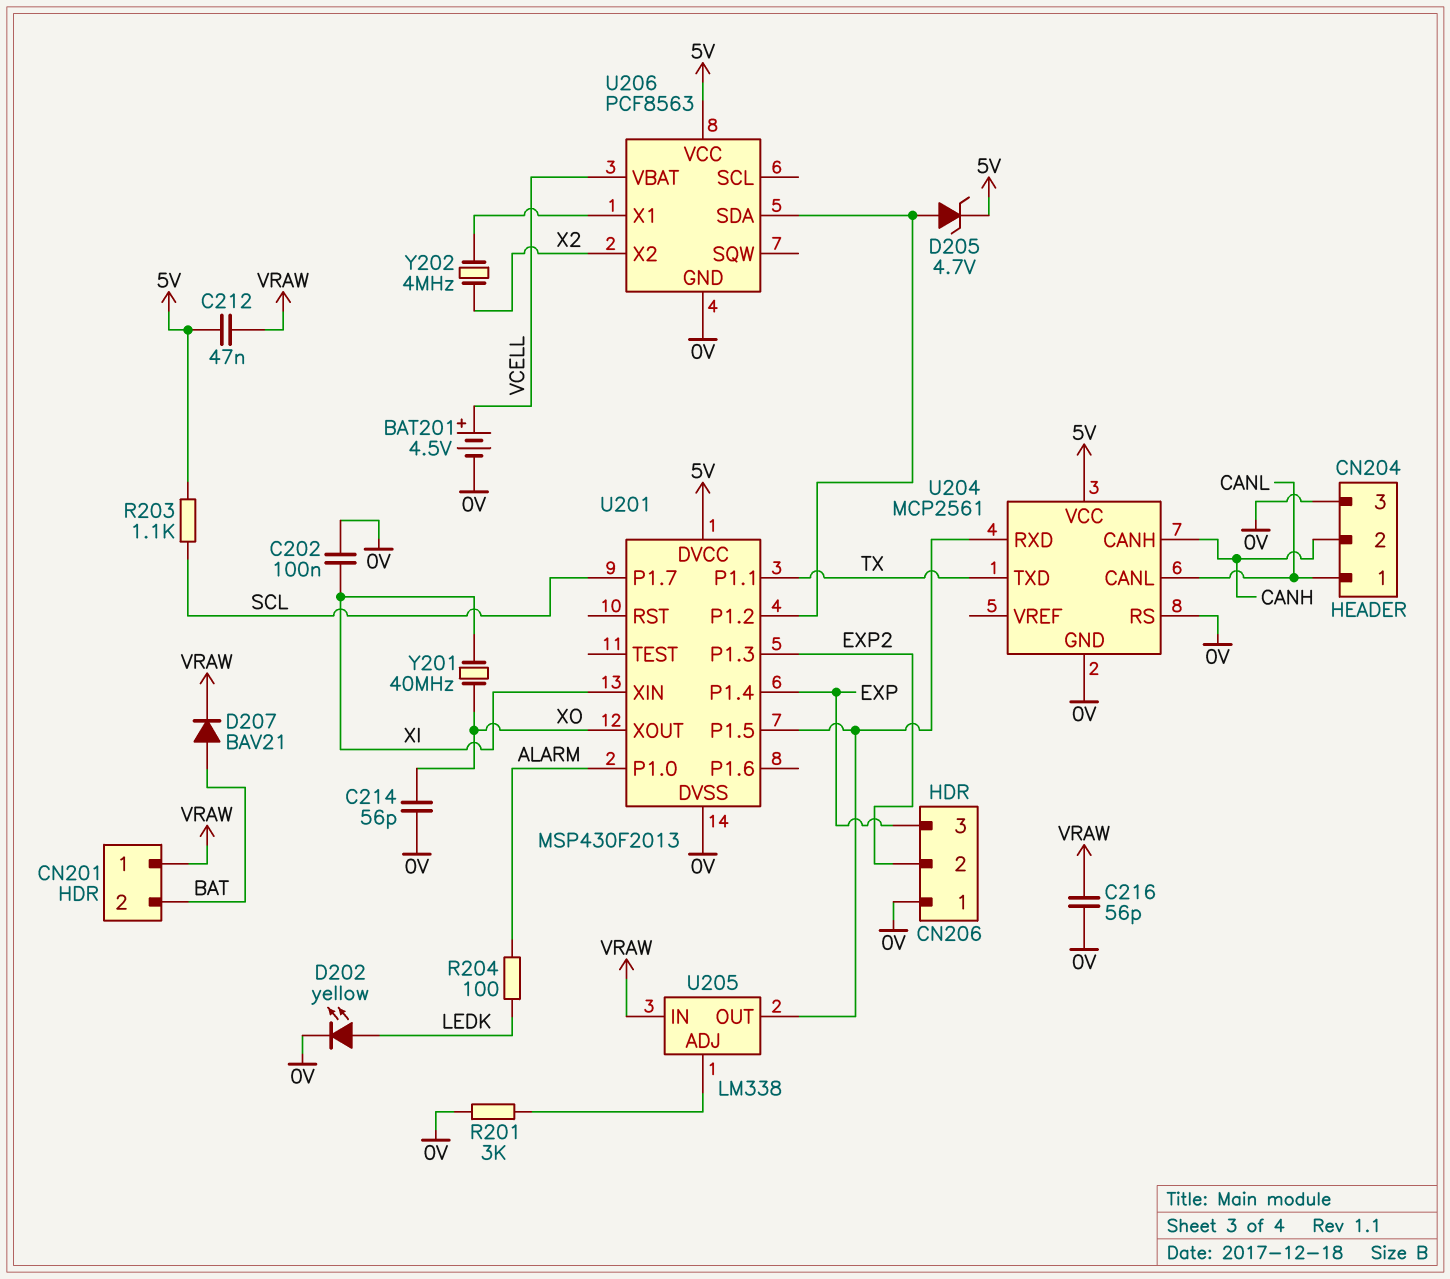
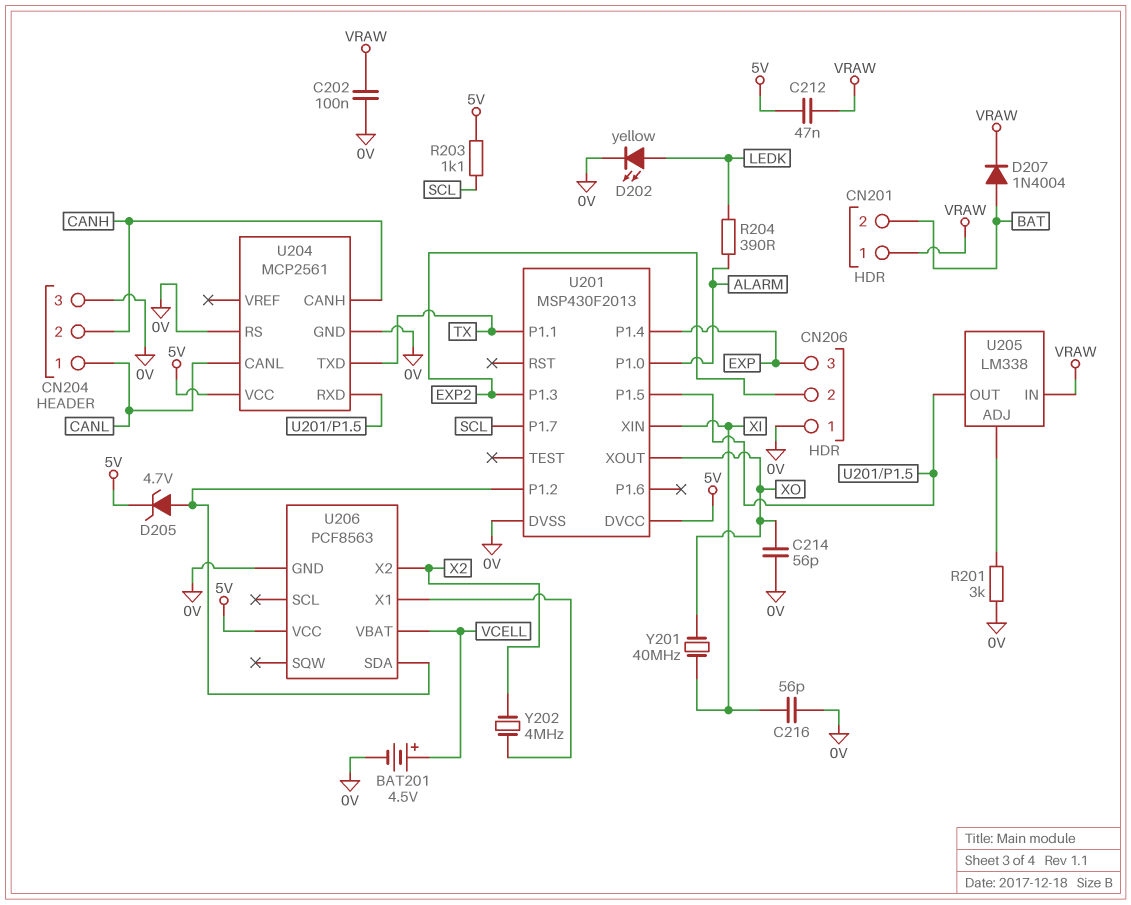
C202: 100nF (0V, XI) -> 100nF (0V, VRAW)
C216: 56pF (0V, VRAW) -> 56pF (0V, XI)
D207: diode BAV21 (A BAT, K VRAW) -> diode 1N4004 (A BAT, K VRAW)
R204: 100 (ALARM, LEDK) -> 390 (ALARM, LEDK)

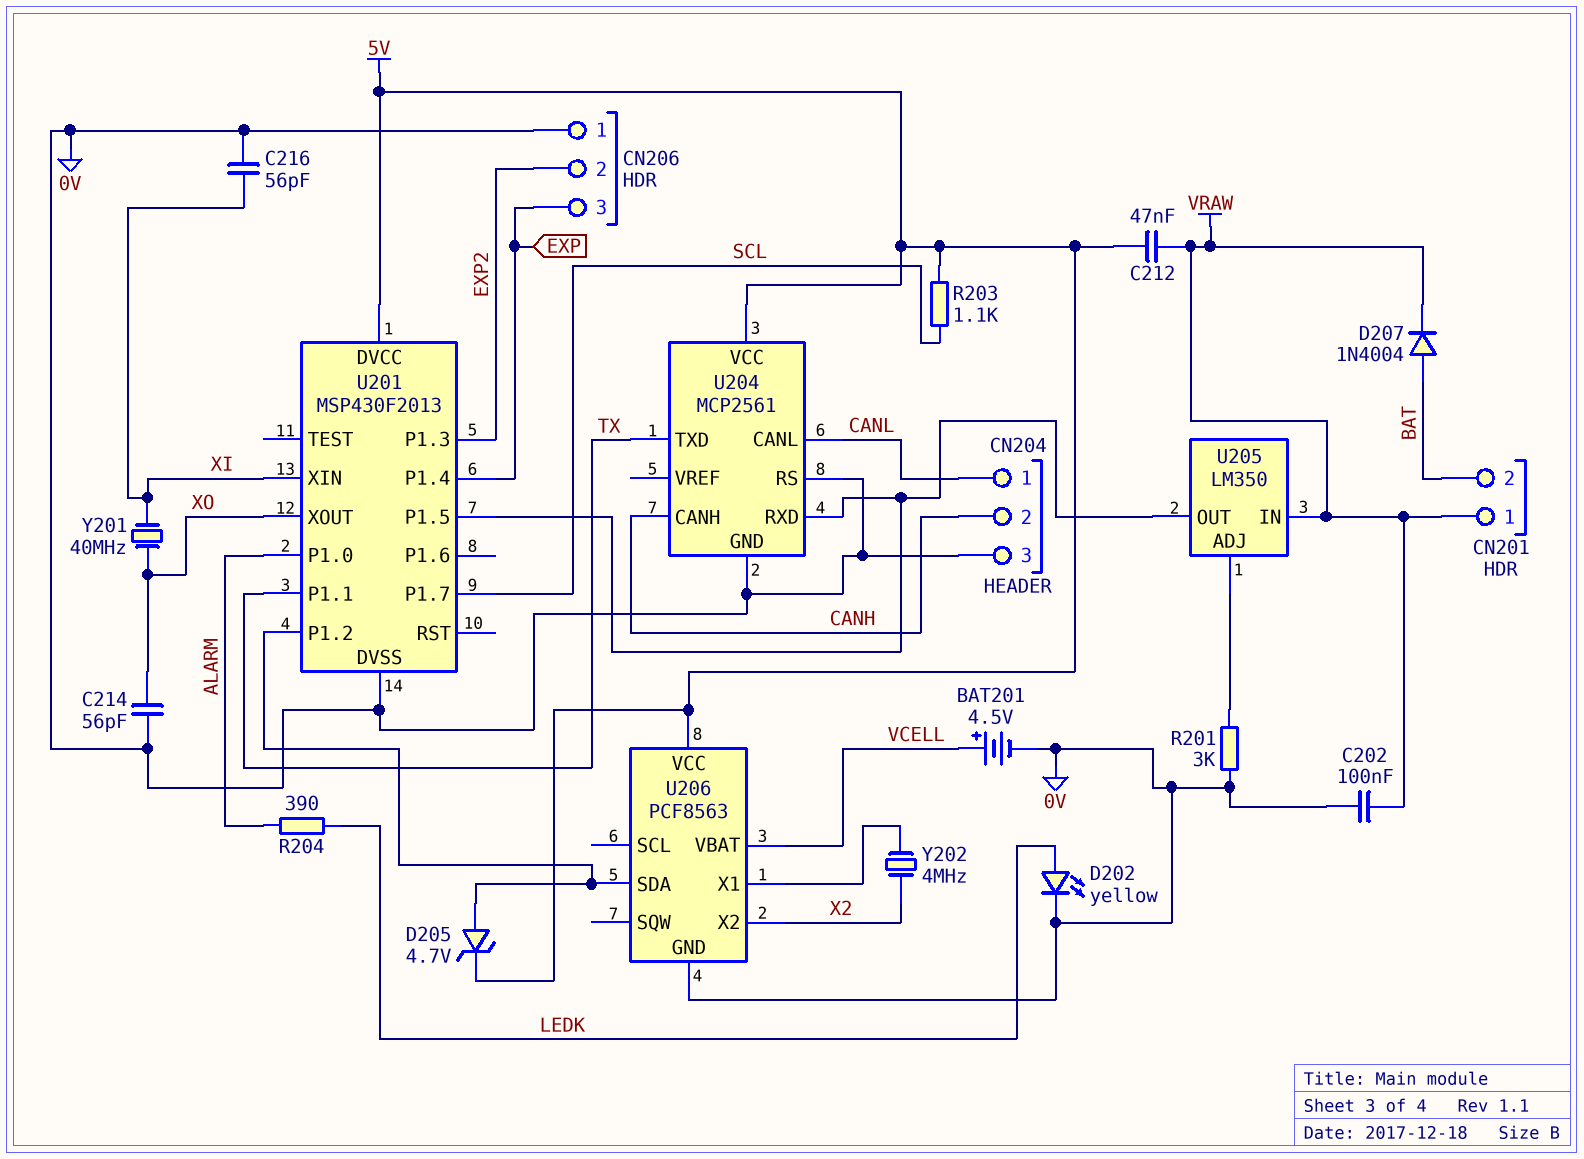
U205: LM338 -> LM350

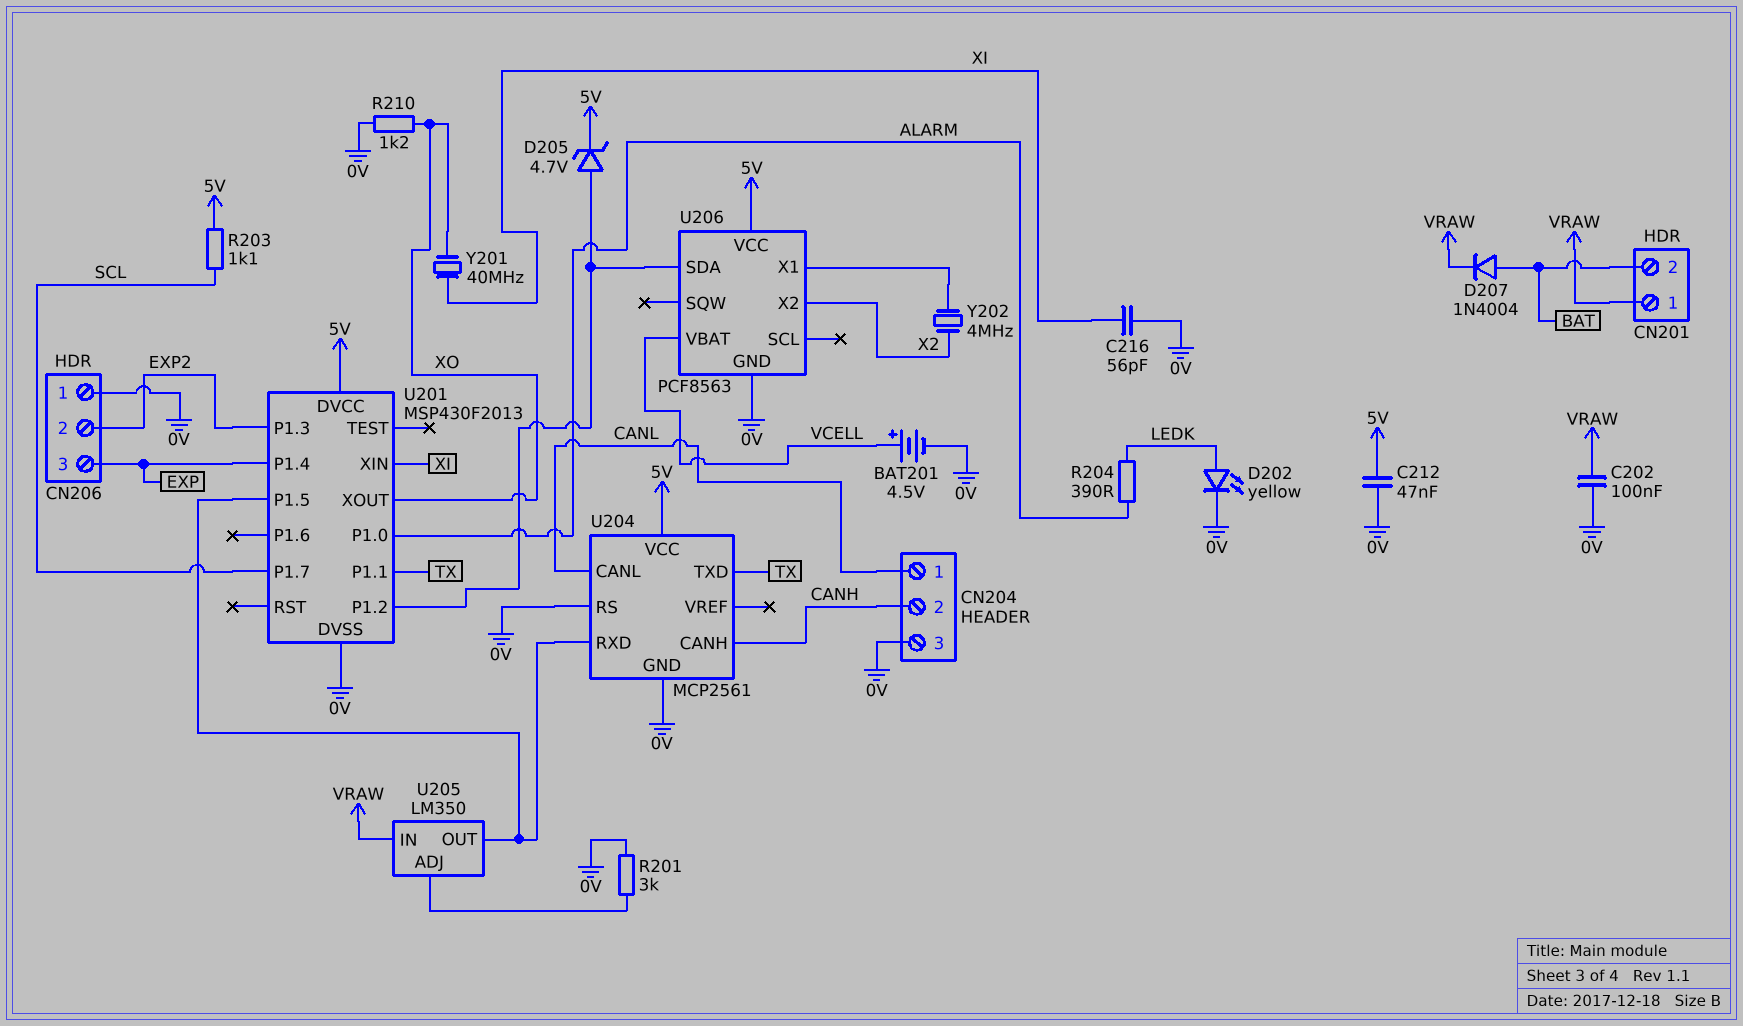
C212: 47nF (5V, VRAW) -> 47nF (0V, 5V)
C214: 56pF (0V, XO) -> none
R210: none -> 1.2k (0V, XO)

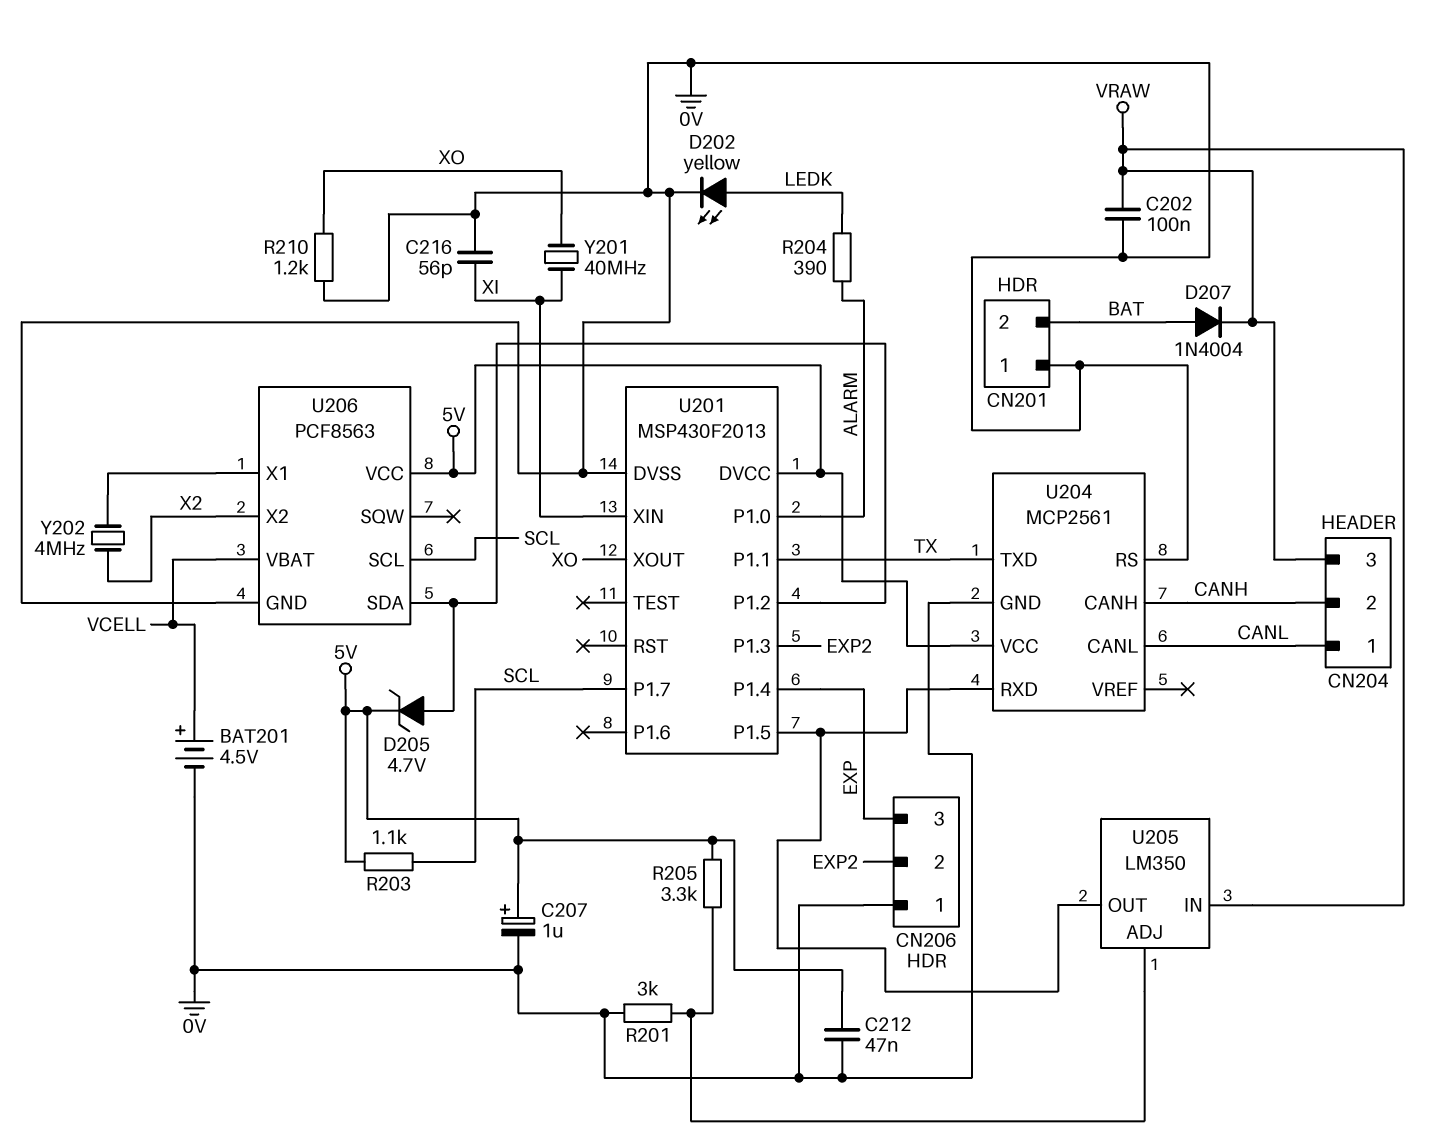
C207: none -> 1uF (plus 5V, minus 0V)
CN201 pin 1: VRAW -> 0V
CN204 pin 3: 0V -> VRAW
R205: none -> 3.3k (5V, U205/ADJ)
U206 pin SCL: none -> SCL

